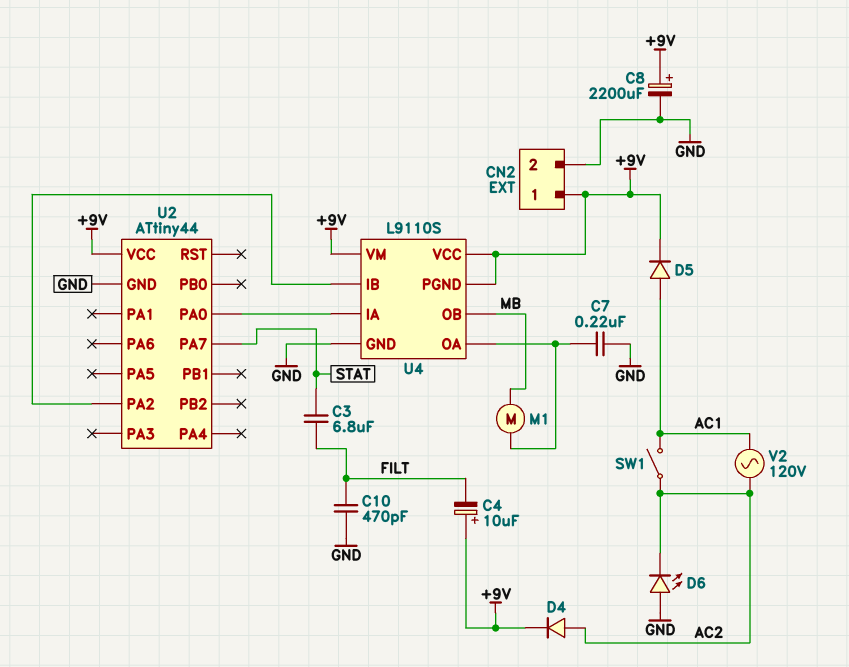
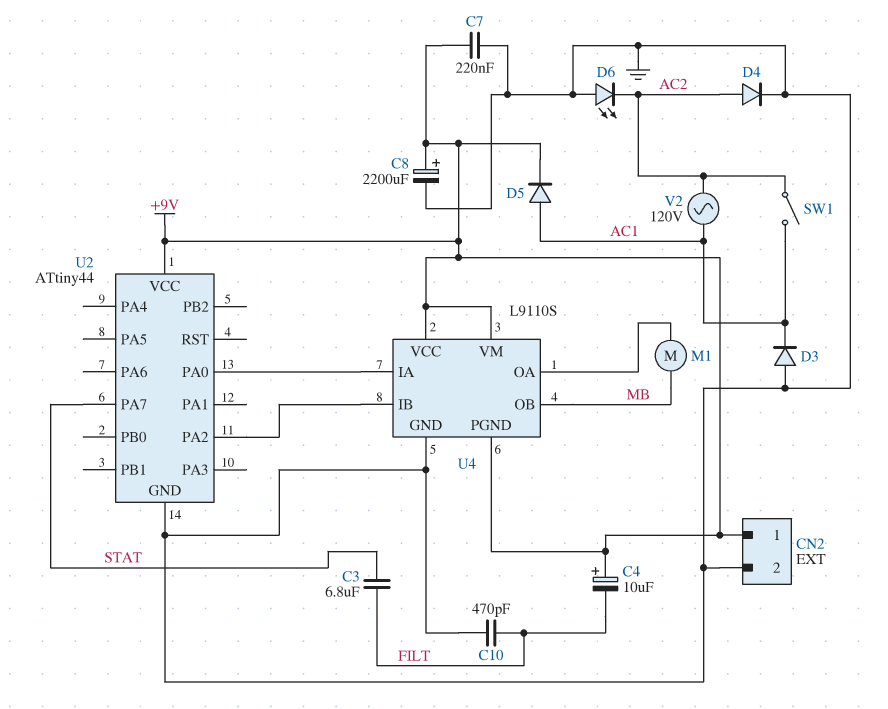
C7: 220nF (GND, U4/OA) -> 220nF (+9V, GND)
D3: none -> diode (A GND, K AC1)
D4: diode (A AC2, K +9V) -> diode (A AC2, K GND)

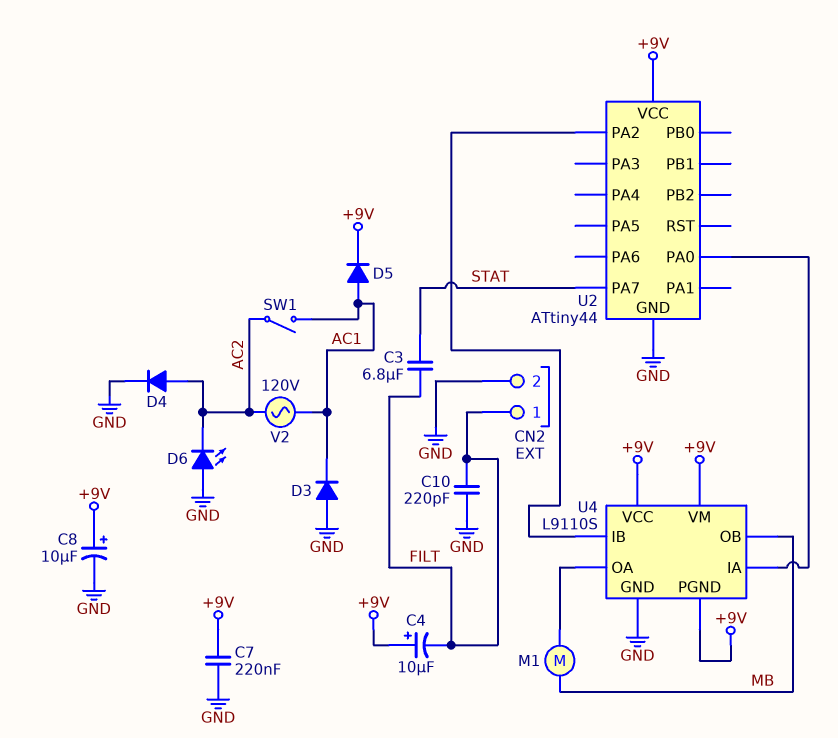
C8: 2200uF (plus +9V, minus GND) -> 10uF (plus +9V, minus GND)
C10: 470pF (FILT, GND) -> 220pF (FILT, GND)
CN2 pin 1: +9V -> FILT

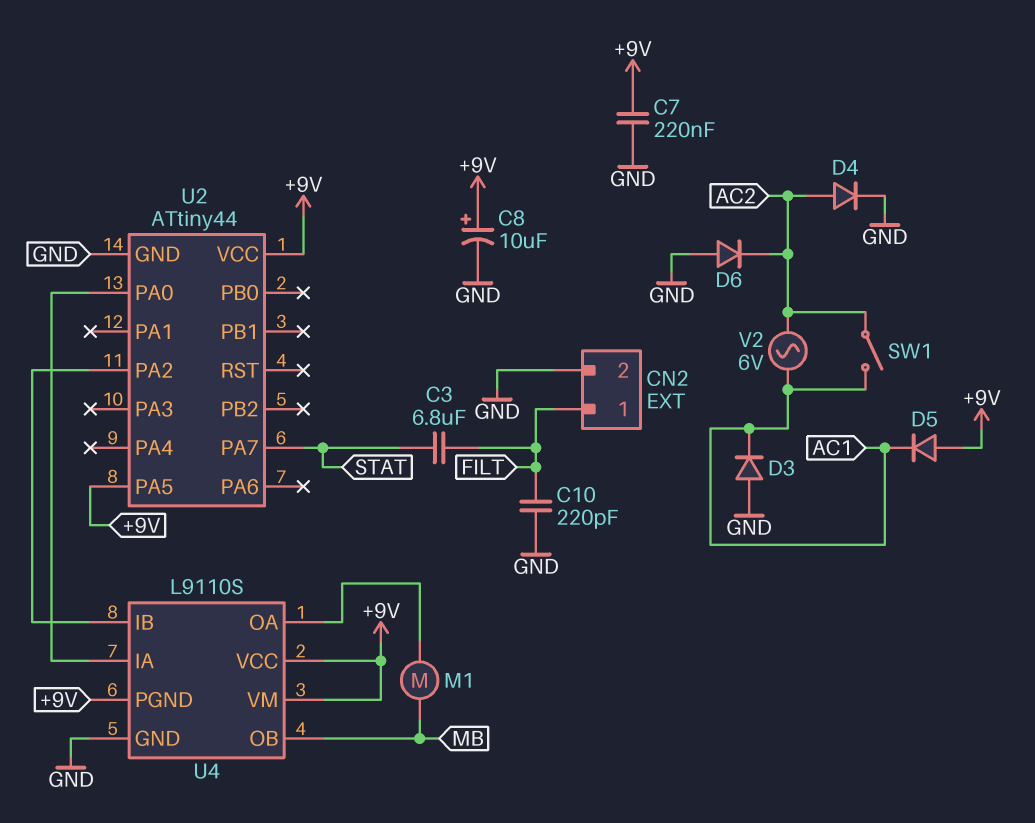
C4: 10uF (plus +9V, minus FILT) -> none
D5: diode (A AC1, K +9V) -> diode (A +9V, K AC1)
D6: LED (A GND, K AC2) -> diode (A GND, K AC2)
U2 pin PA5: none -> +9V
V2: AC 120V (AC1, AC2) -> AC 6V (AC1, AC2)

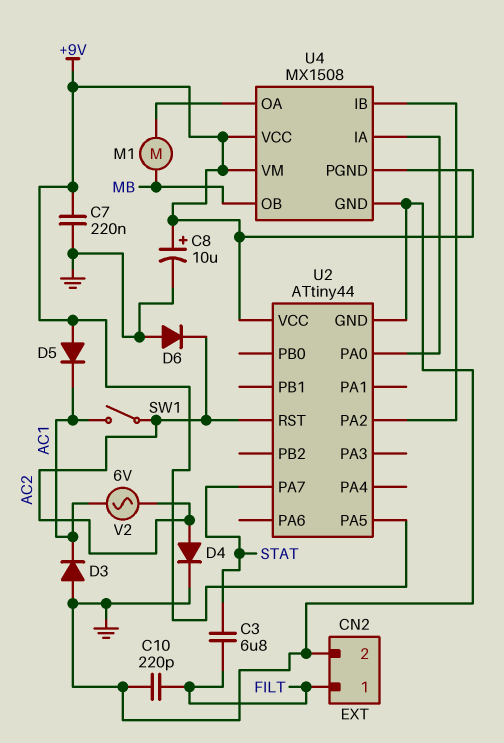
U2 pin RST: none -> AC2
U4: L9110S -> MX1508

